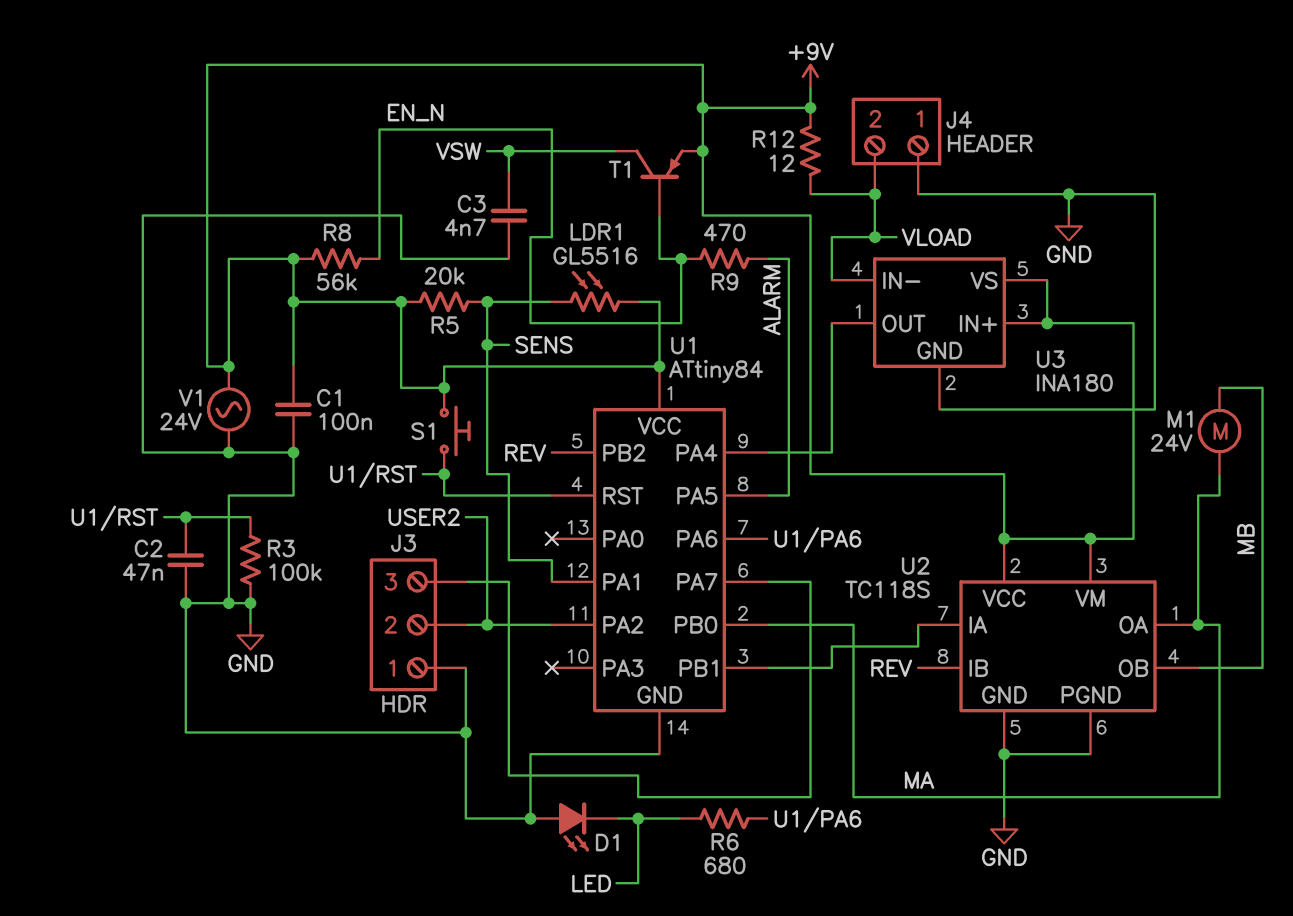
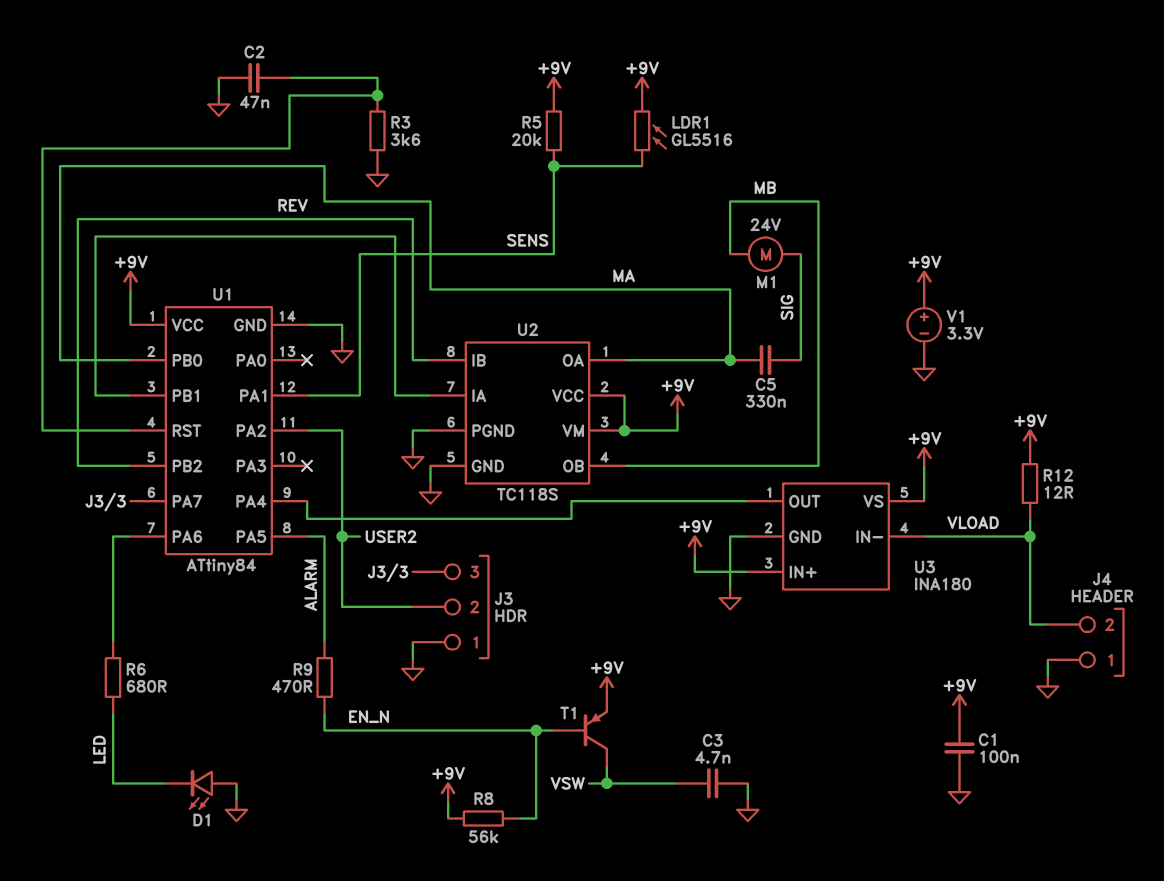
C5: none -> 330nF (MA, SIG)
M1: motor 24V (MA, MB) -> motor 24V (MB, SIG)
R3: 100k (GND, U1/RST) -> 3.6k (GND, U1/RST)
S1: button (+9V, U1/RST) -> none
V1: AC 24V (+9V, GND) -> 3.3V (plus +9V, minus GND)

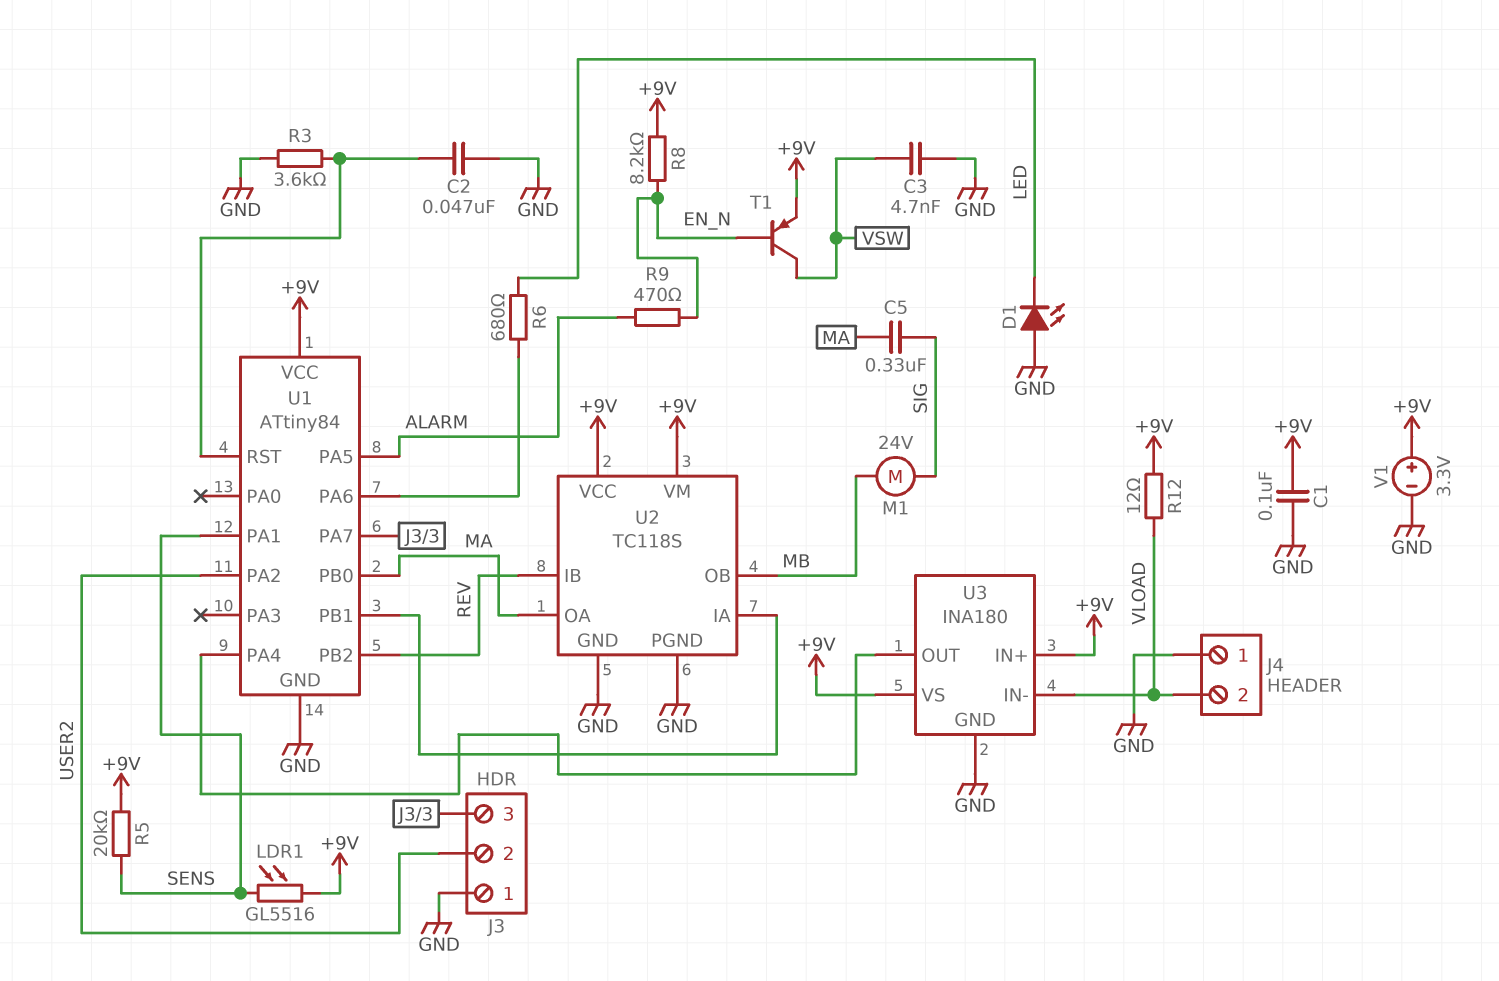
R8: 56k (+9V, EN_N) -> 8.2k (+9V, EN_N)

